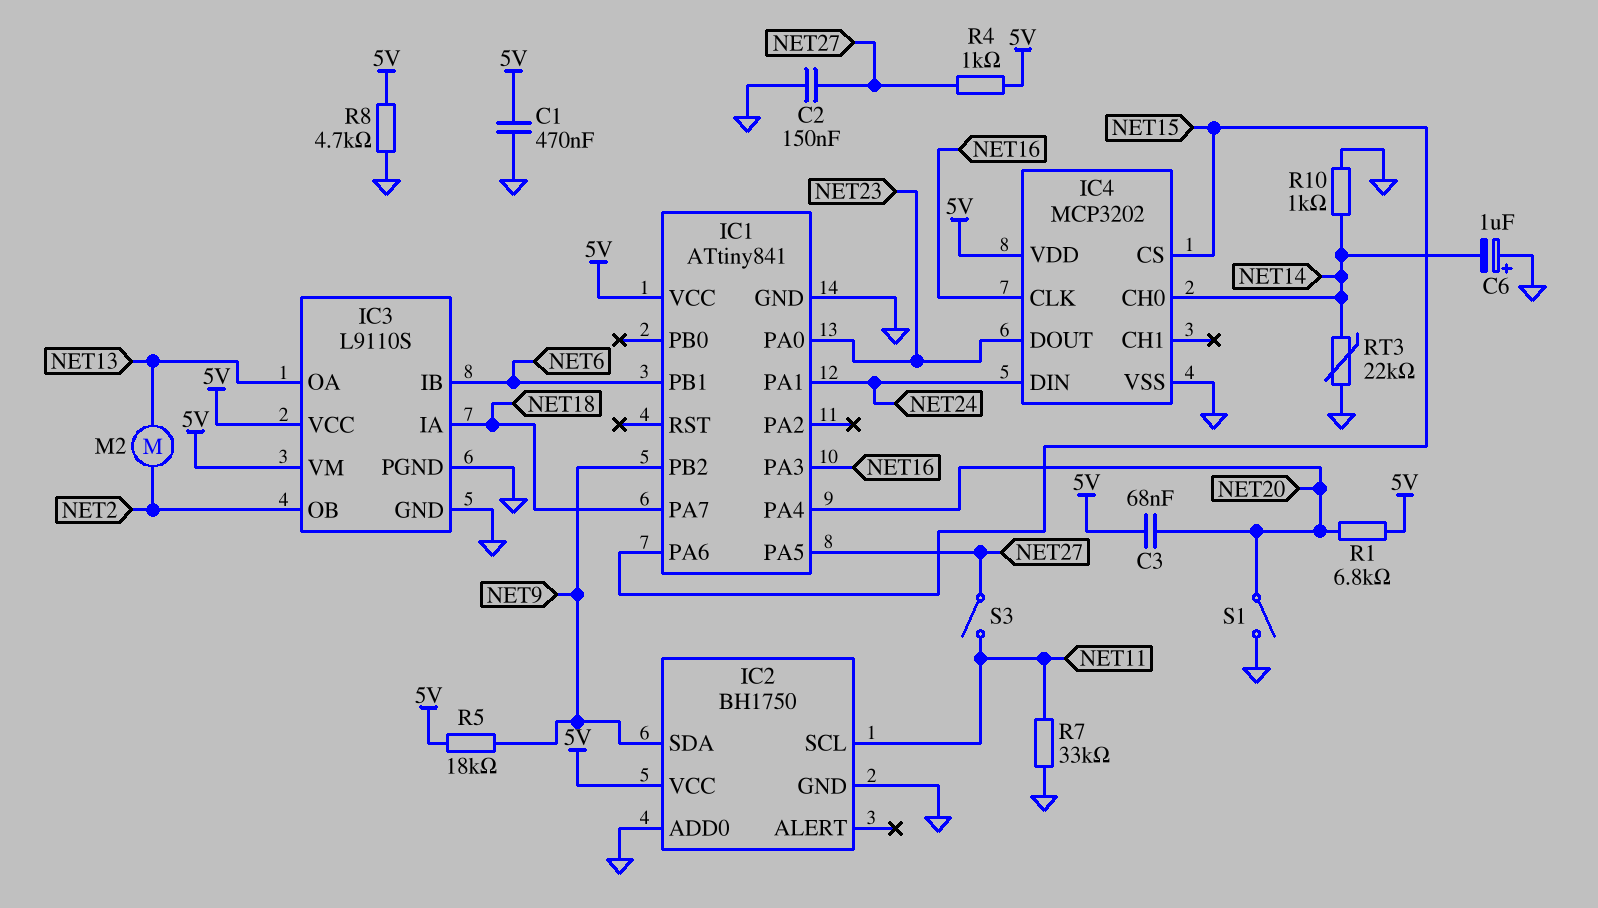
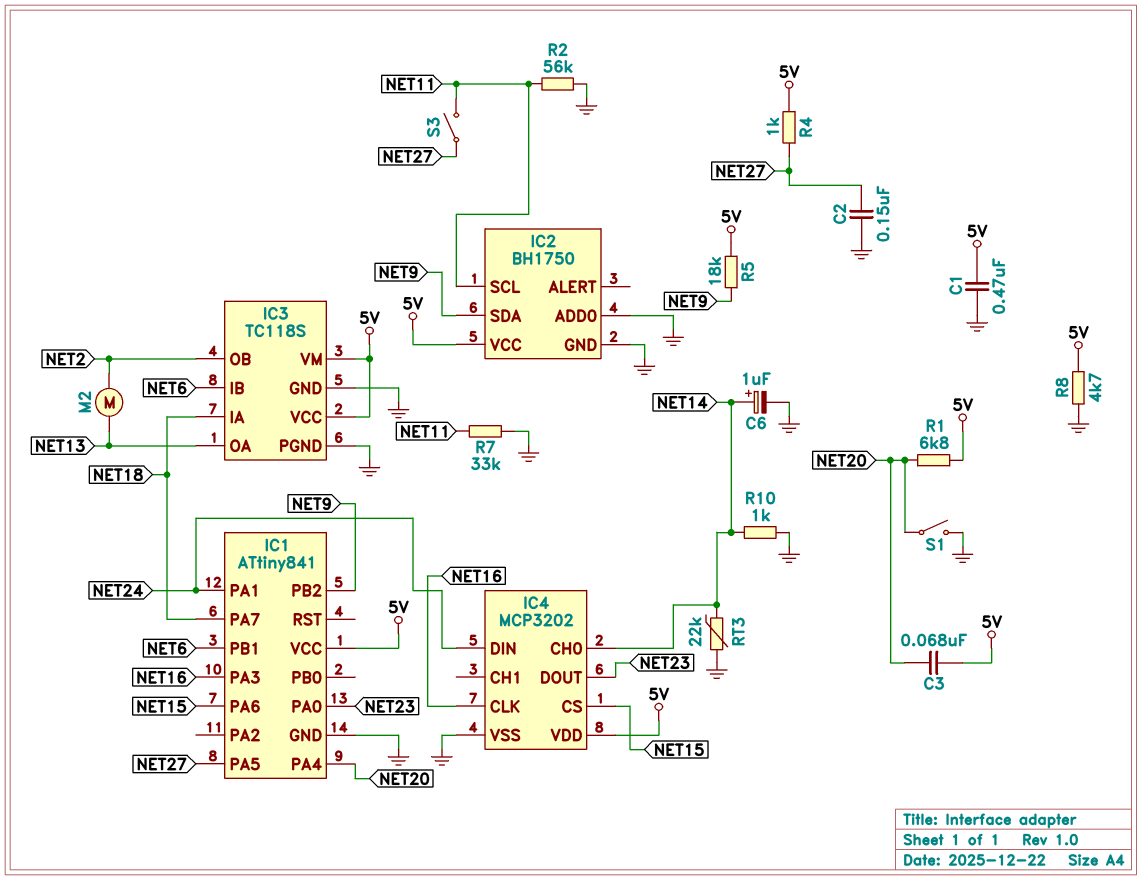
C6: 1uF (plus GND, minus NET14) -> 1uF (plus NET14, minus GND)
IC3: L9110S -> TC118S
R2: none -> 56k (GND, NET11)

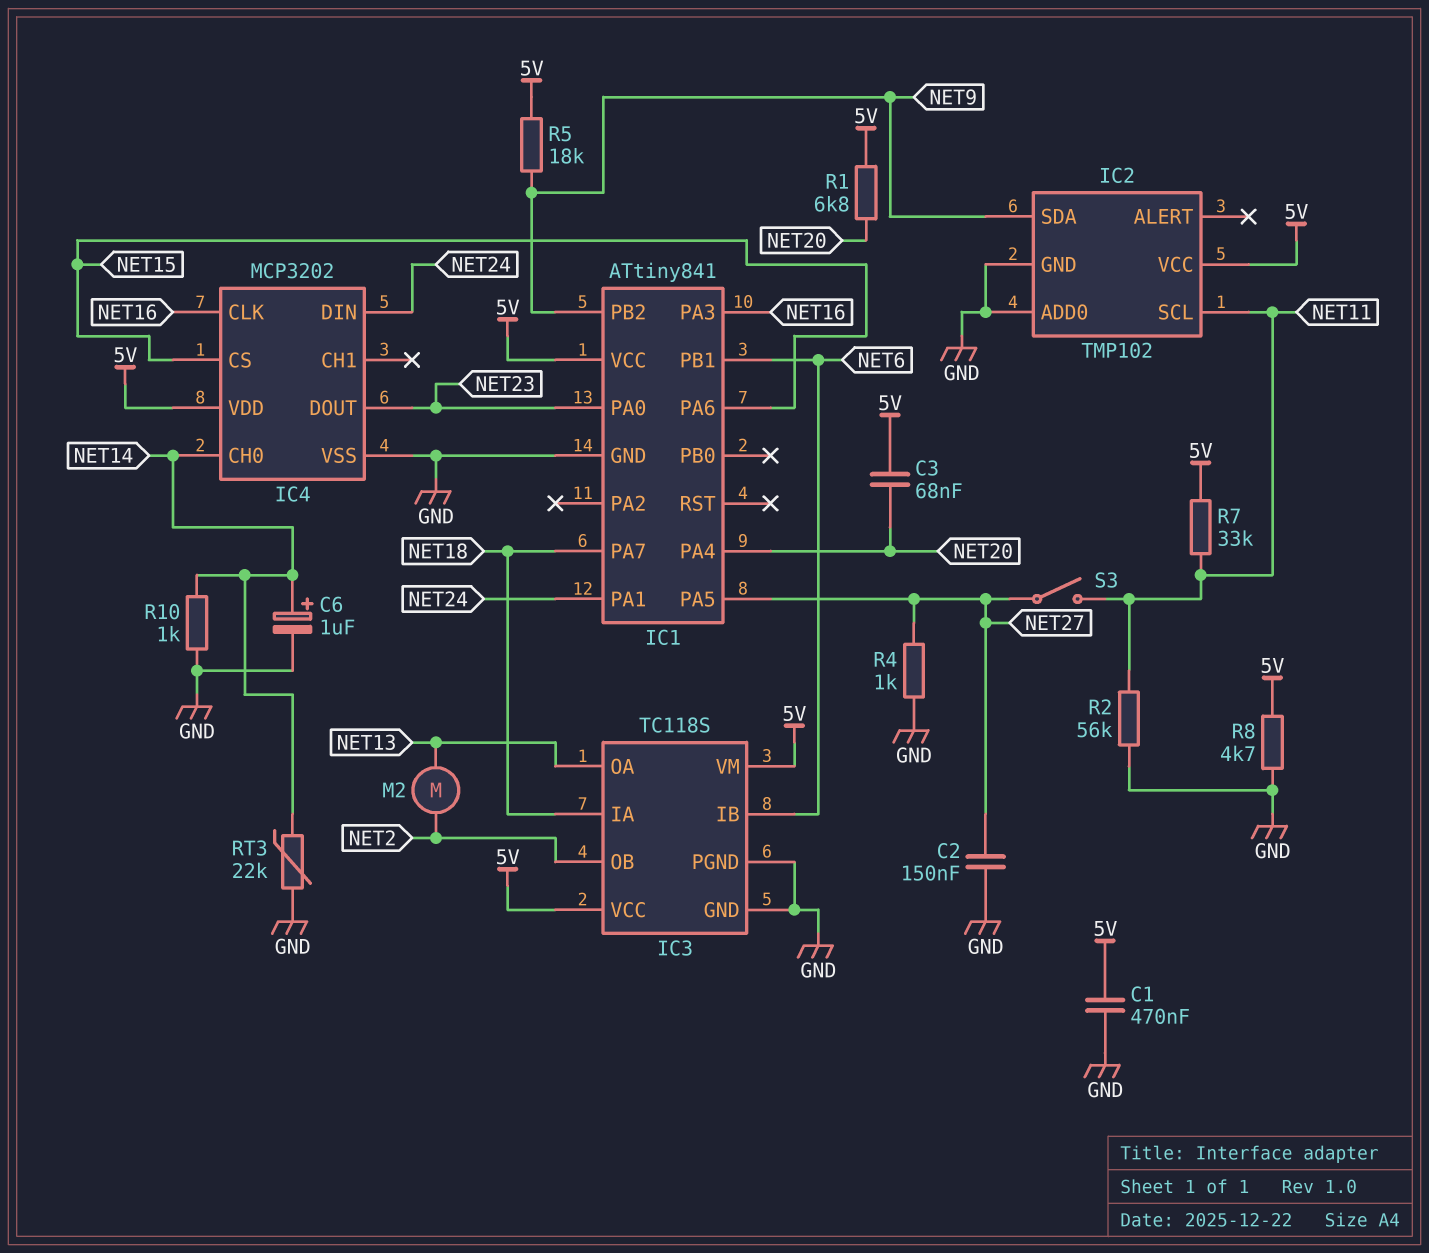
IC2: BH1750 -> TMP102
R4: 1k (5V, NET27) -> 1k (GND, NET27)
R7: 33k (GND, NET11) -> 33k (5V, NET11)
S1: switch (GND, NET20) -> none

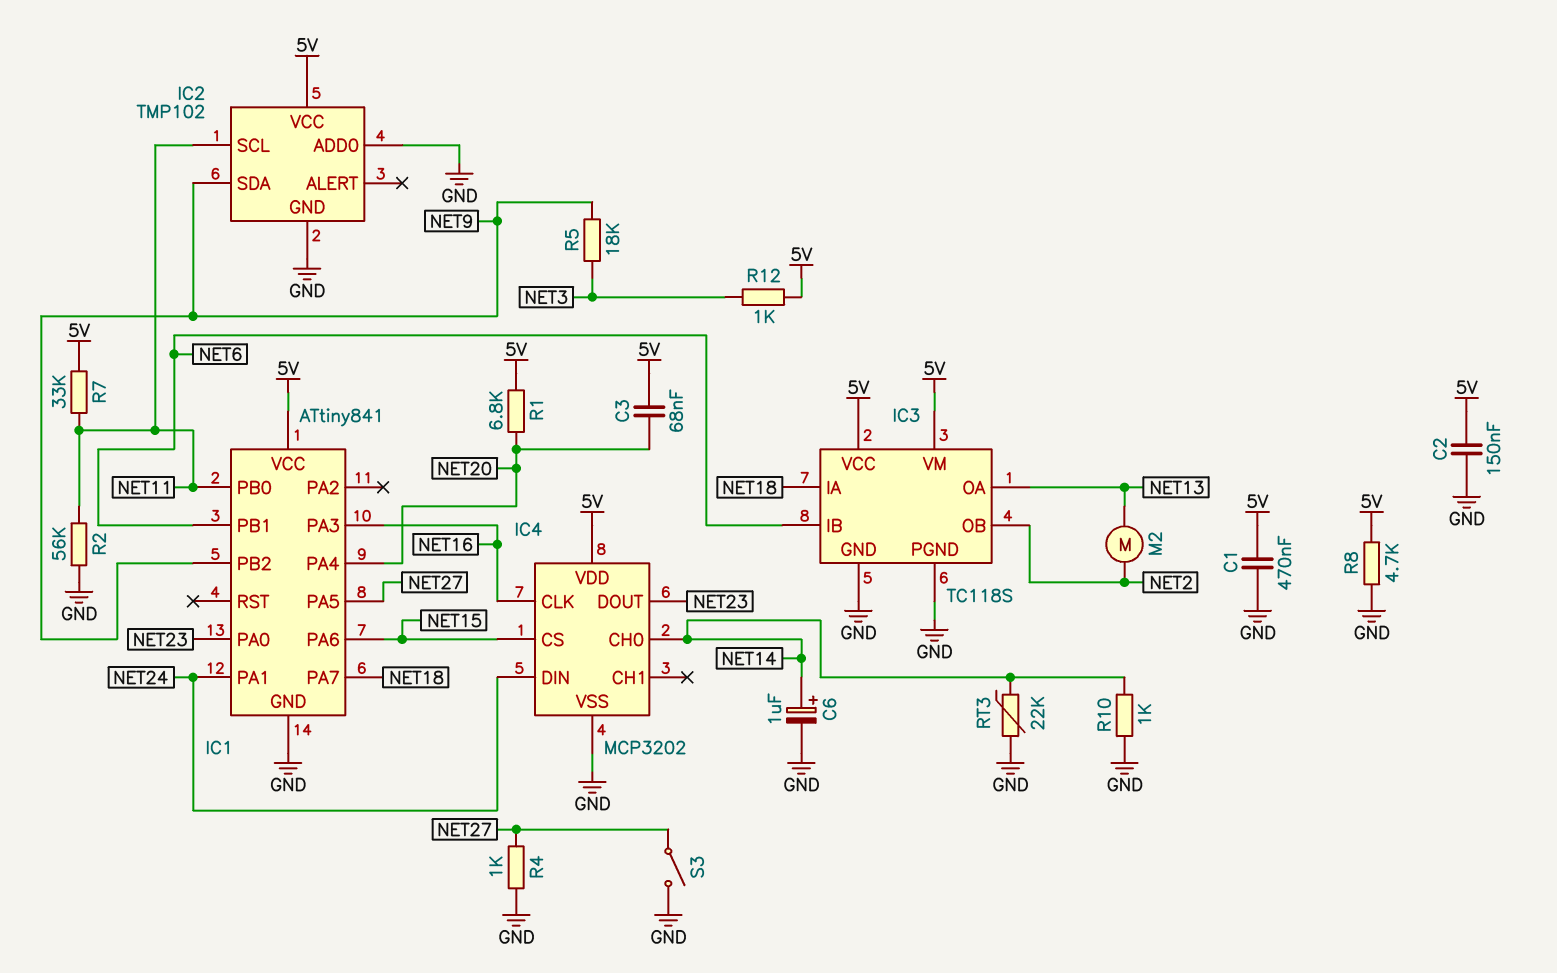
C2: 150nF (GND, NET27) -> 150nF (5V, GND)
IC1 pin PB0: none -> NET11
R5: 18k (5V, NET9) -> 18k (NET3, NET9)
R12: none -> 1k (5V, NET3)
S3: switch (NET11, NET27) -> switch (GND, NET27)

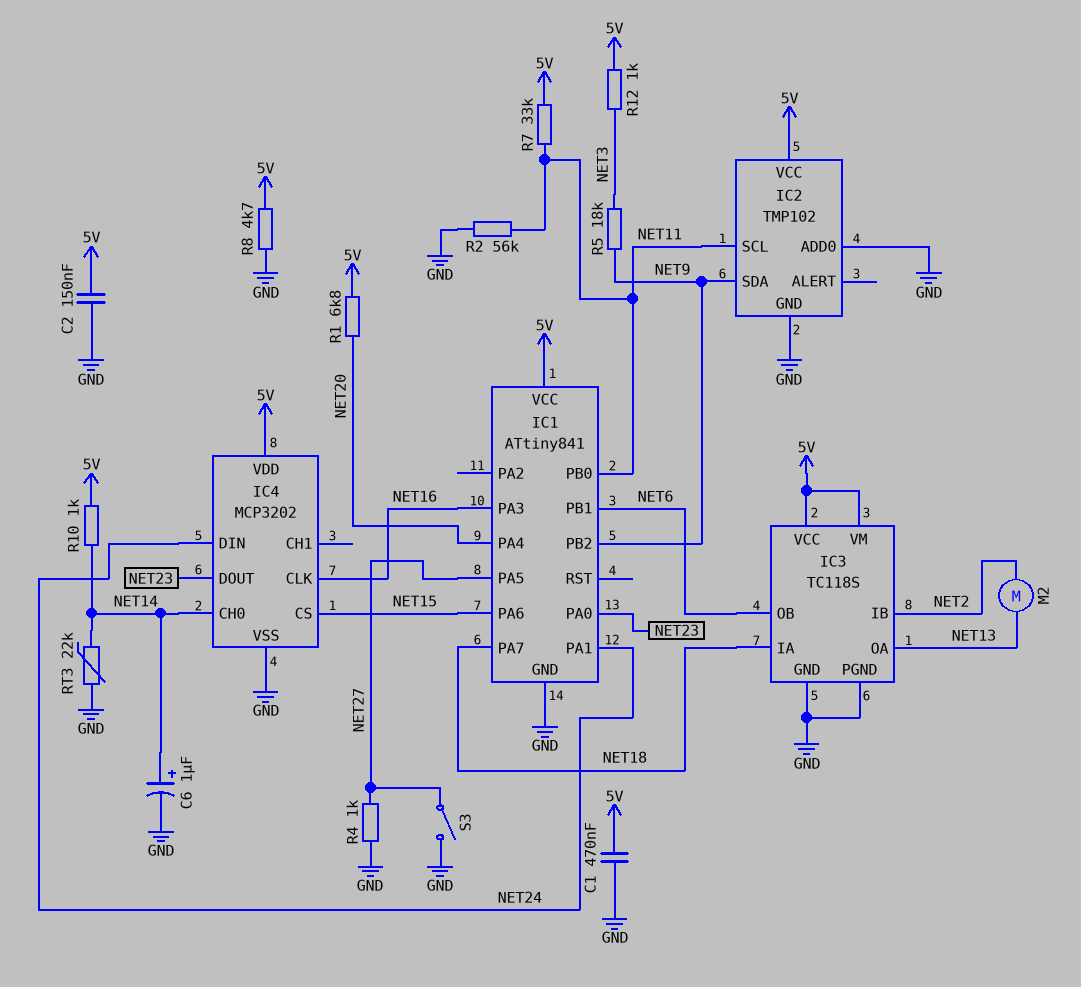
C3: 68nF (5V, NET20) -> none
IC3 pin IB: NET6 -> NET2
IC3 pin OB: NET2 -> NET6
R10: 1k (GND, NET14) -> 1k (5V, NET14)

